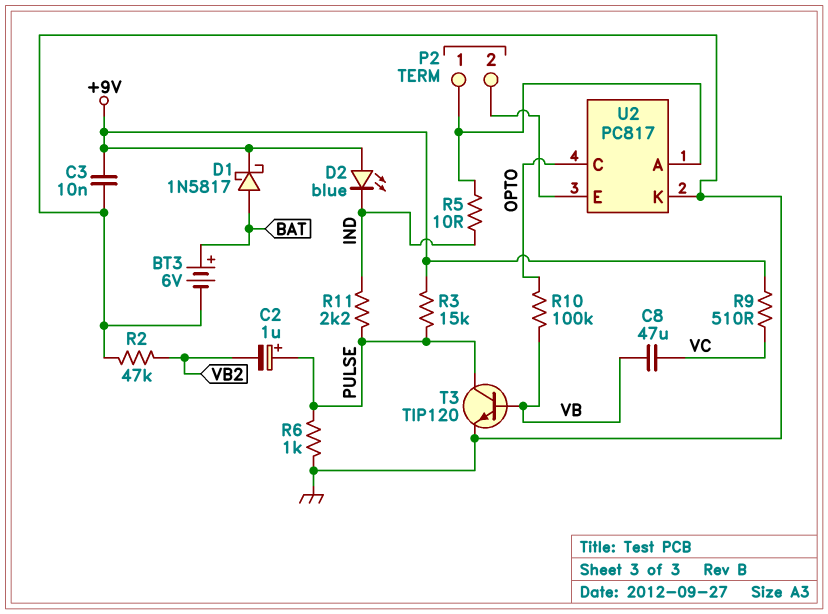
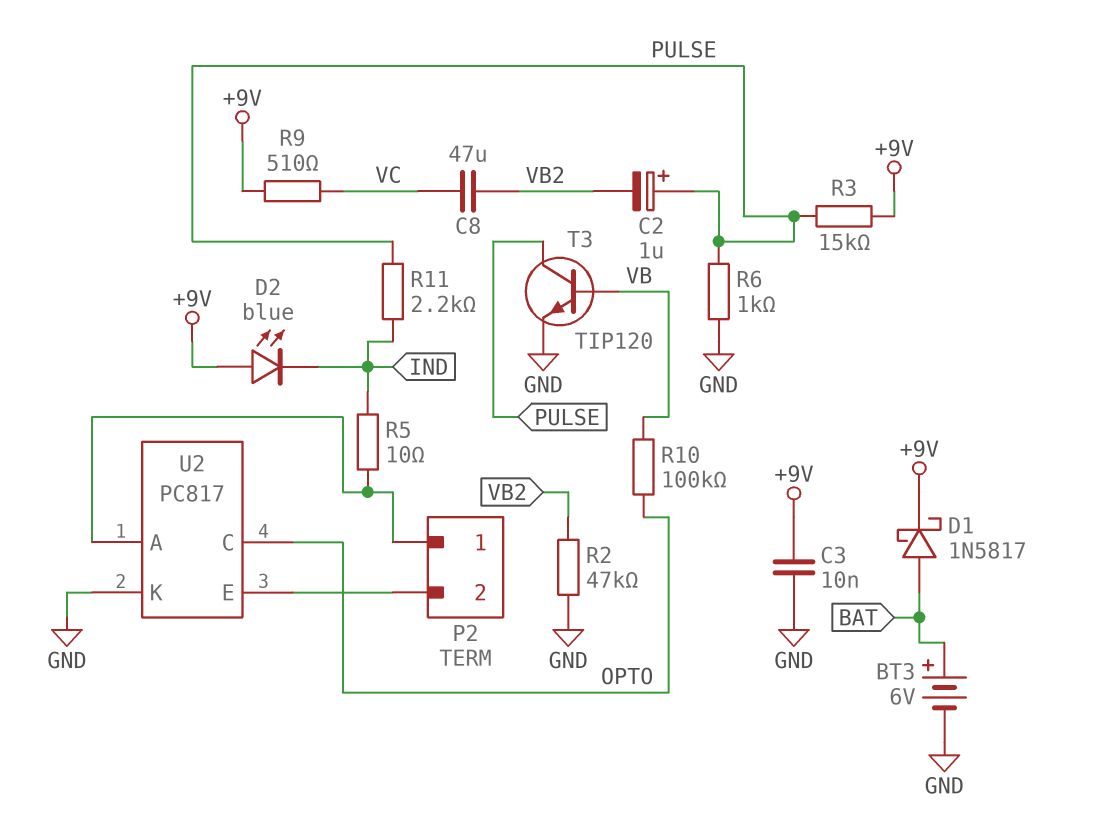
C8: 47uF (VB, VC) -> 47uF (VB2, VC)

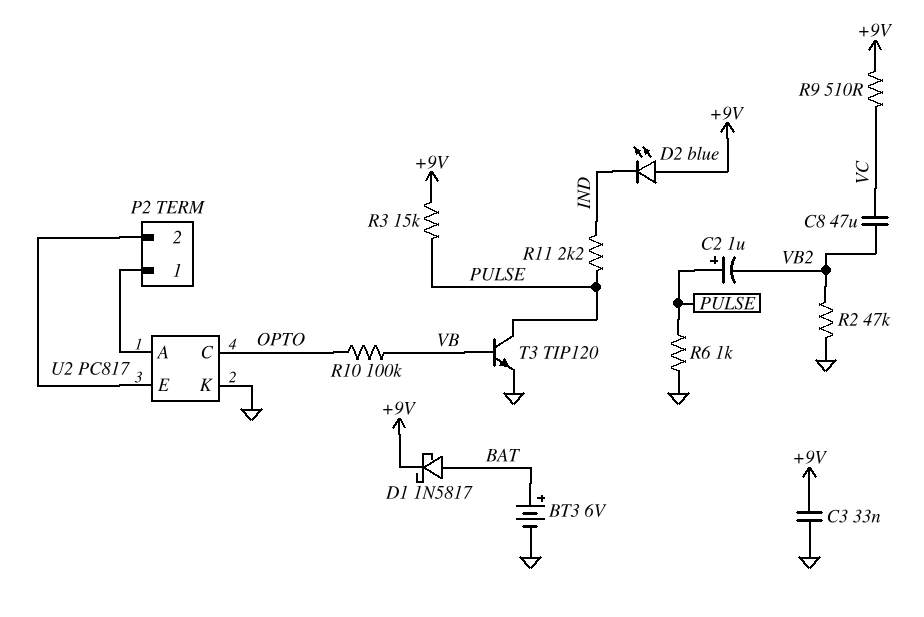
C3: 10nF (+9V, GND) -> 33nF (+9V, GND)
R5: 10 (IND, P2/1) -> none

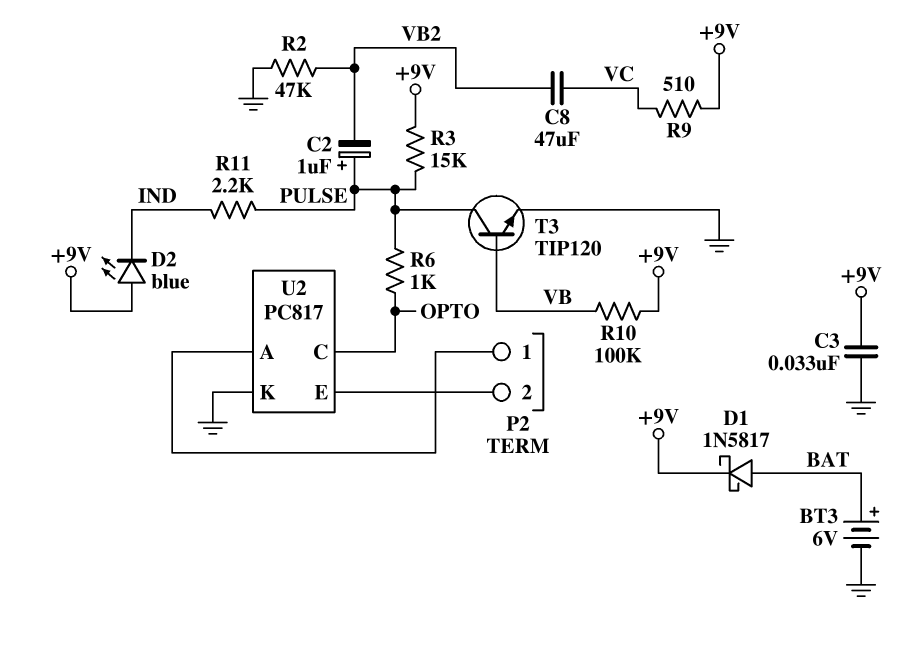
R6: 1k (GND, PULSE) -> 1k (OPTO, PULSE)
R10: 100k (OPTO, VB) -> 100k (+9V, VB)

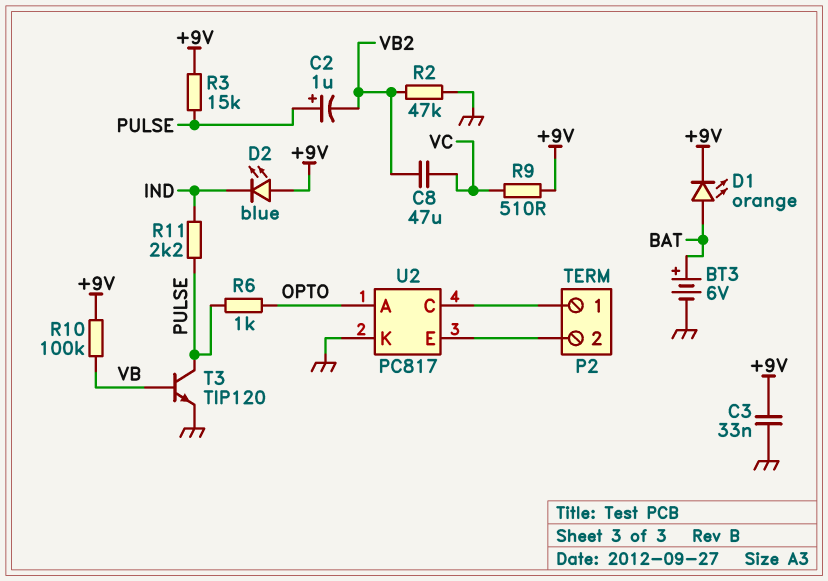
D1: schottky 1N5817 (A BAT, K +9V) -> LED orange (A BAT, K +9V)
U2 pin A: P2/1 -> OPTO
U2 pin C: OPTO -> P2/1

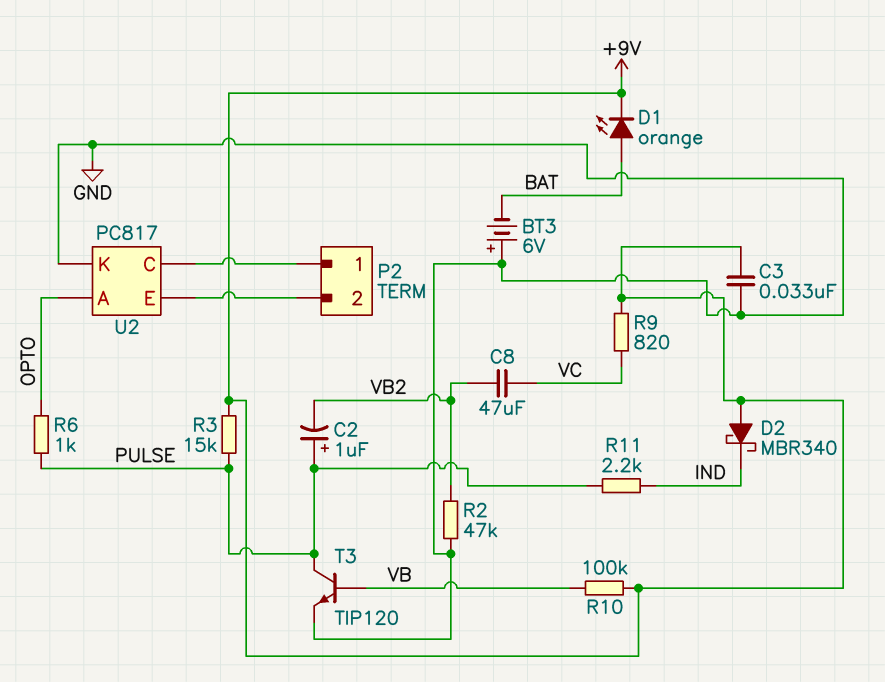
BT3: 6V (plus BAT, minus GND) -> 6V (plus GND, minus BAT)
D2: LED blue (A +9V, K IND) -> schottky MBR340 (A +9V, K IND)
R9: 510 (+9V, VC) -> 820 (+9V, VC)

